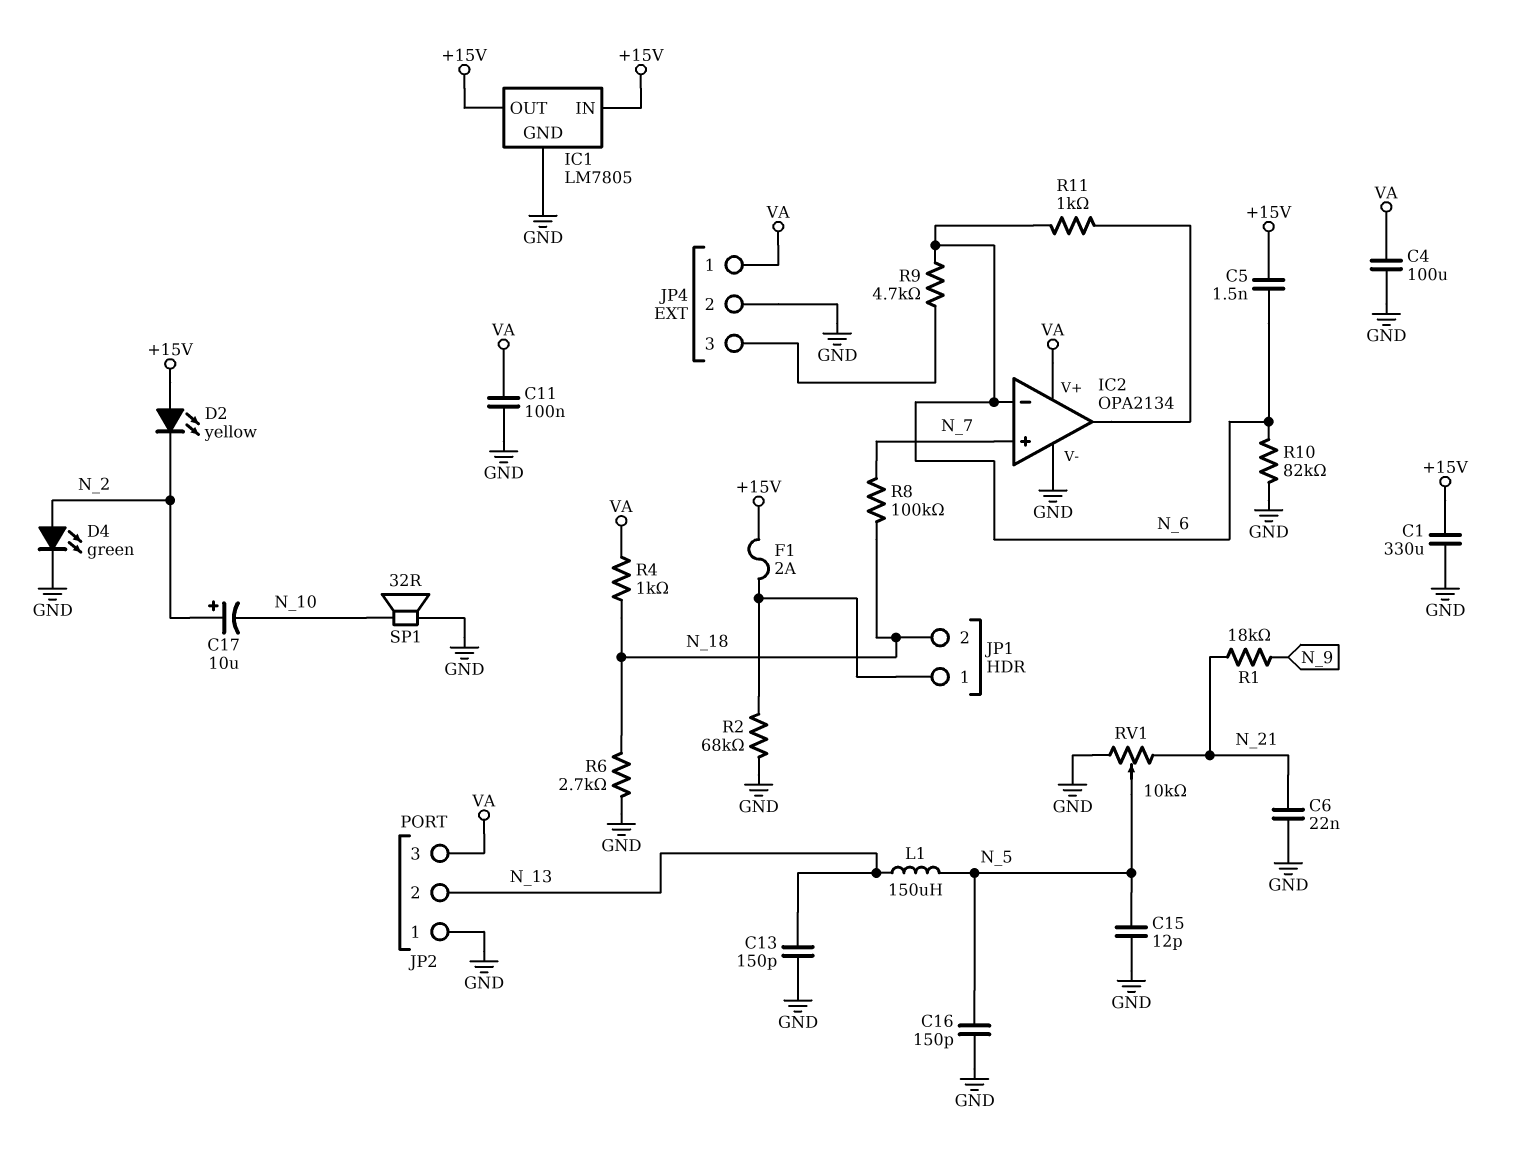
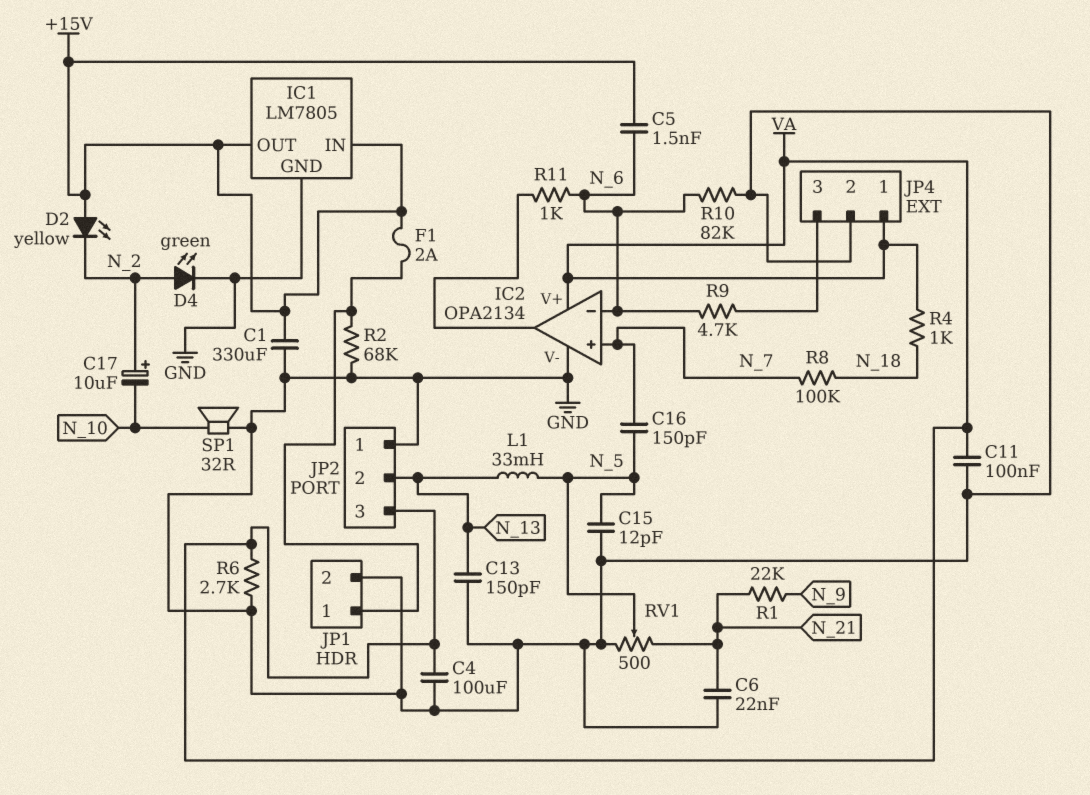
C16: 150pF (GND, N_5) -> 150pF (N_5, N_7)
JP1 pin 2: N_18 -> GND
L1: 150uH (N_5, N_13) -> 33mH (N_5, N_13)
R1: 18k (N_9, N_21) -> 22k (N_9, N_21)
R6: 2.7k (GND, N_18) -> 2.7k (GND, VA)
RV1: 10k (GND, N_21, wiper N_5) -> 500 (GND, N_21, wiper N_5)

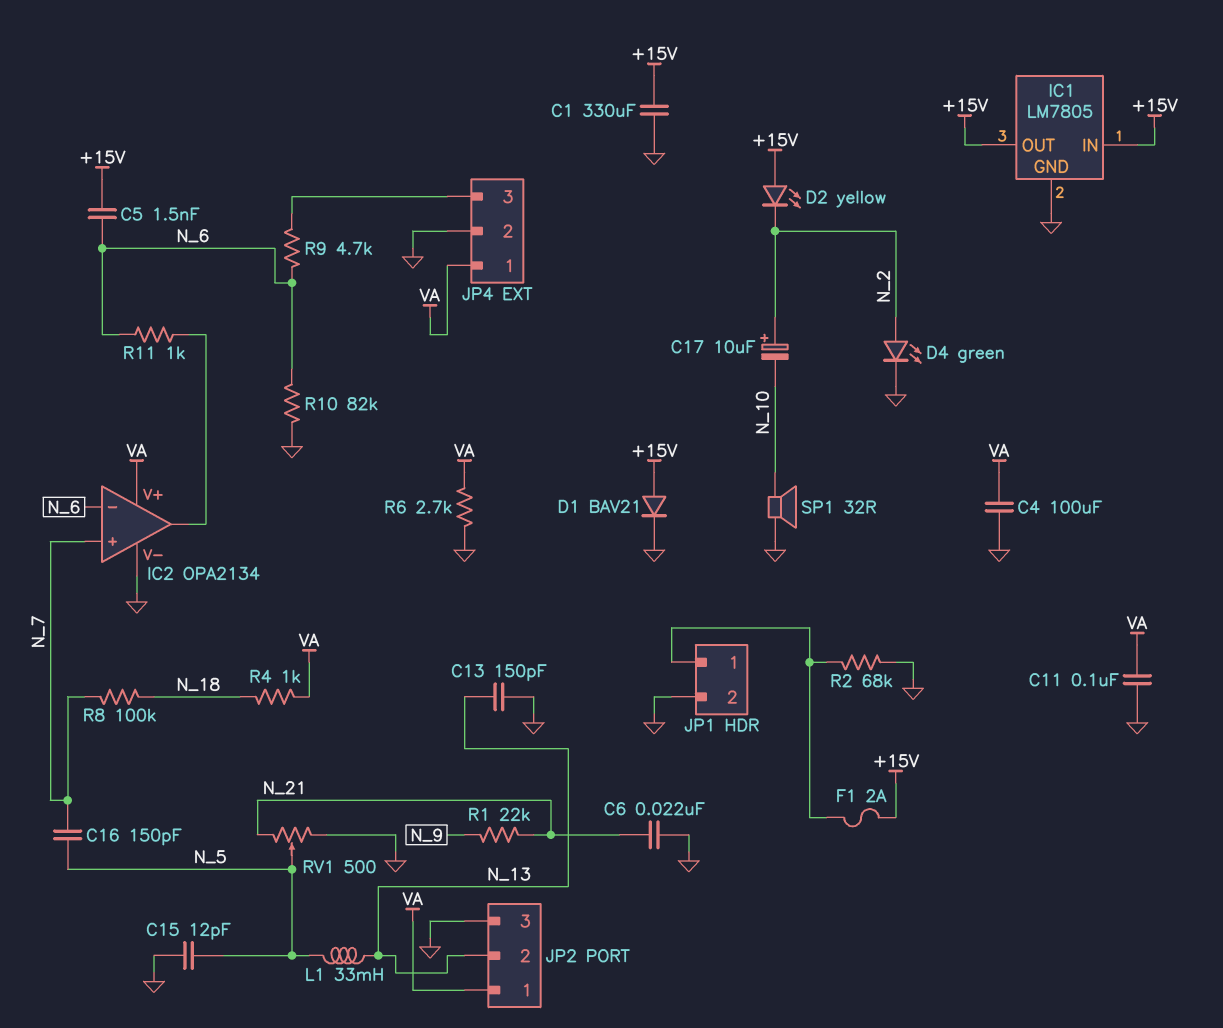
D1: none -> diode BAV21 (A +15V, K GND)
JP2 pin 1: GND -> VA
JP2 pin 3: VA -> GND

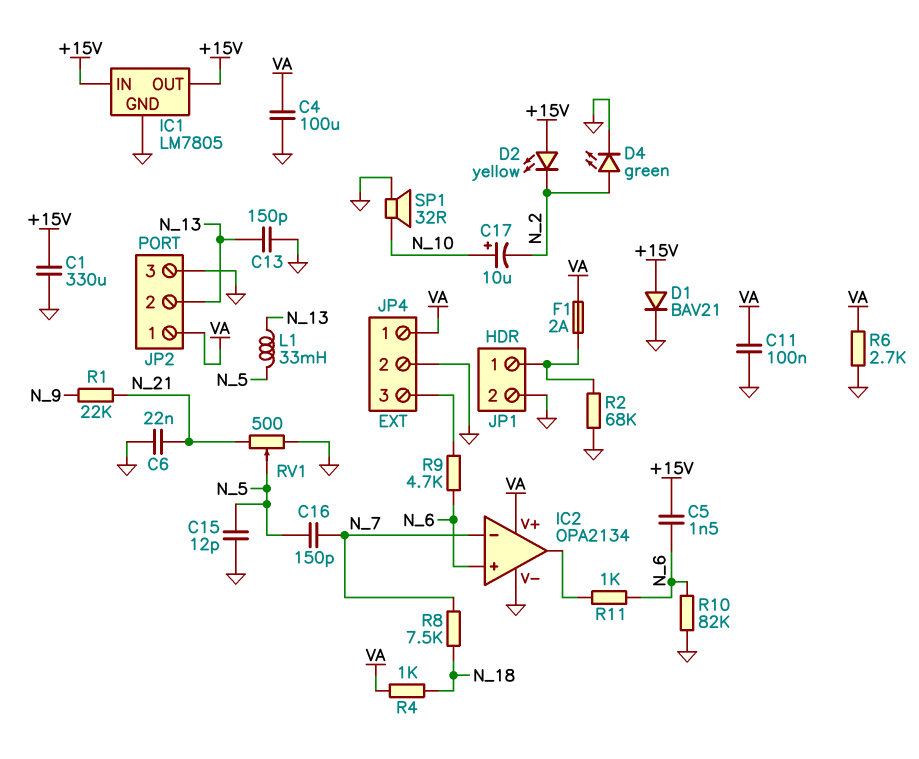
C17: 10uF (plus N_2, minus N_10) -> 10uF (plus N_10, minus N_2)
F1: 2A (+15V, JP1/1) -> 2A (JP1/1, VA)
IC2 pin in+: N_7 -> N_6
IC2 pin in-: N_6 -> N_7
R8: 100k (N_7, N_18) -> 7.5k (N_7, N_18)

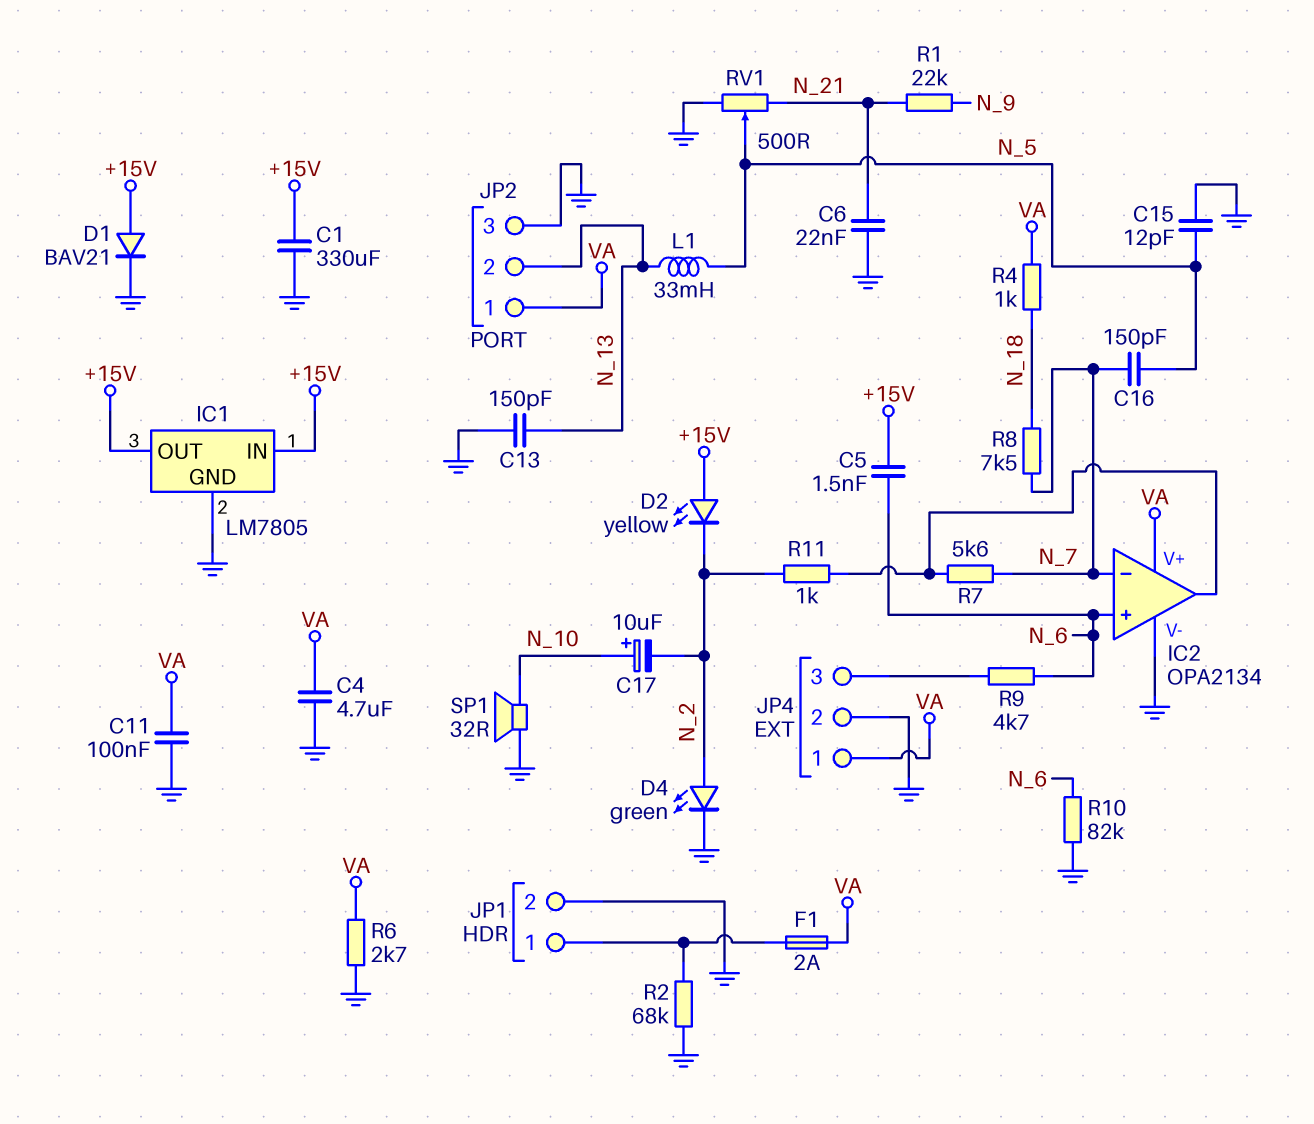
C4: 100uF (GND, VA) -> 4.7uF (GND, VA)
R7: none -> 5.6k (IC2/out, N_7)
R11: 1k (IC2/out, N_6) -> 1k (IC2/out, N_2)

